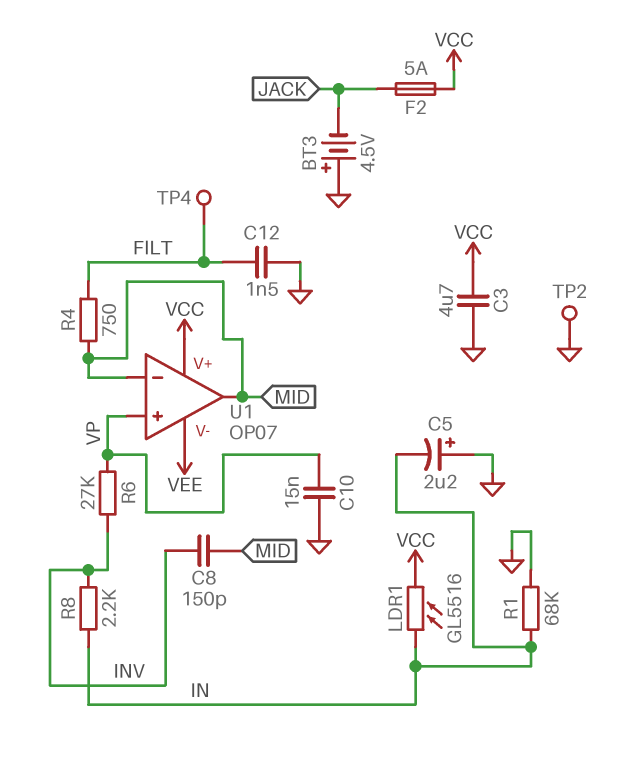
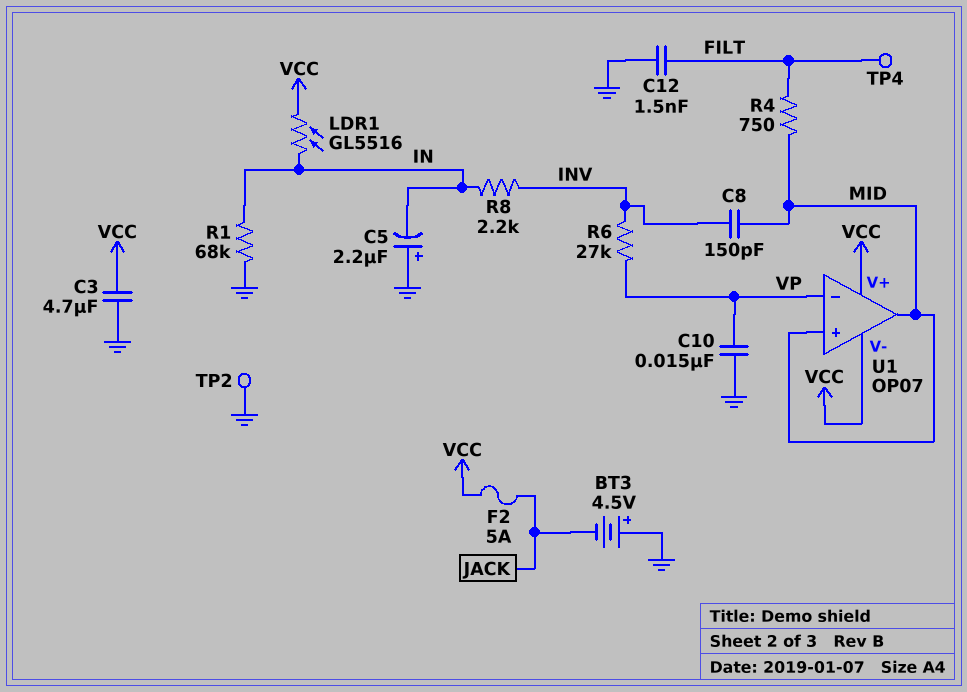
U1 pin V-: VEE -> VCC
U1 pin in+: VP -> MID
U1 pin in-: MID -> VP

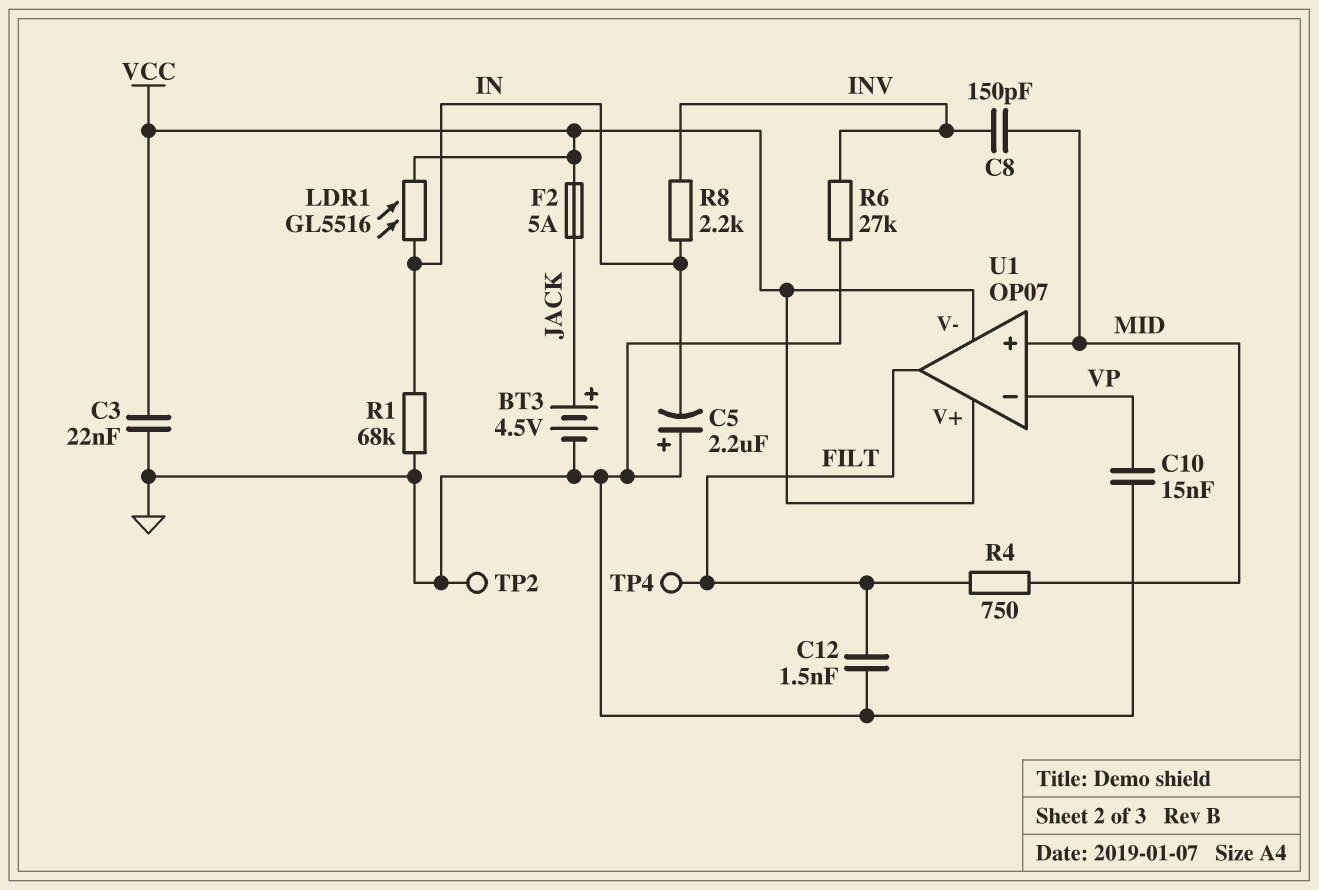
BT3: 4.5V (plus GND, minus JACK) -> 4.5V (plus JACK, minus GND)
C3: 4.7uF (GND, VCC) -> 22nF (GND, VCC)
R6: 27k (INV, VP) -> 27k (GND, INV)
U1 pin out: MID -> FILT

